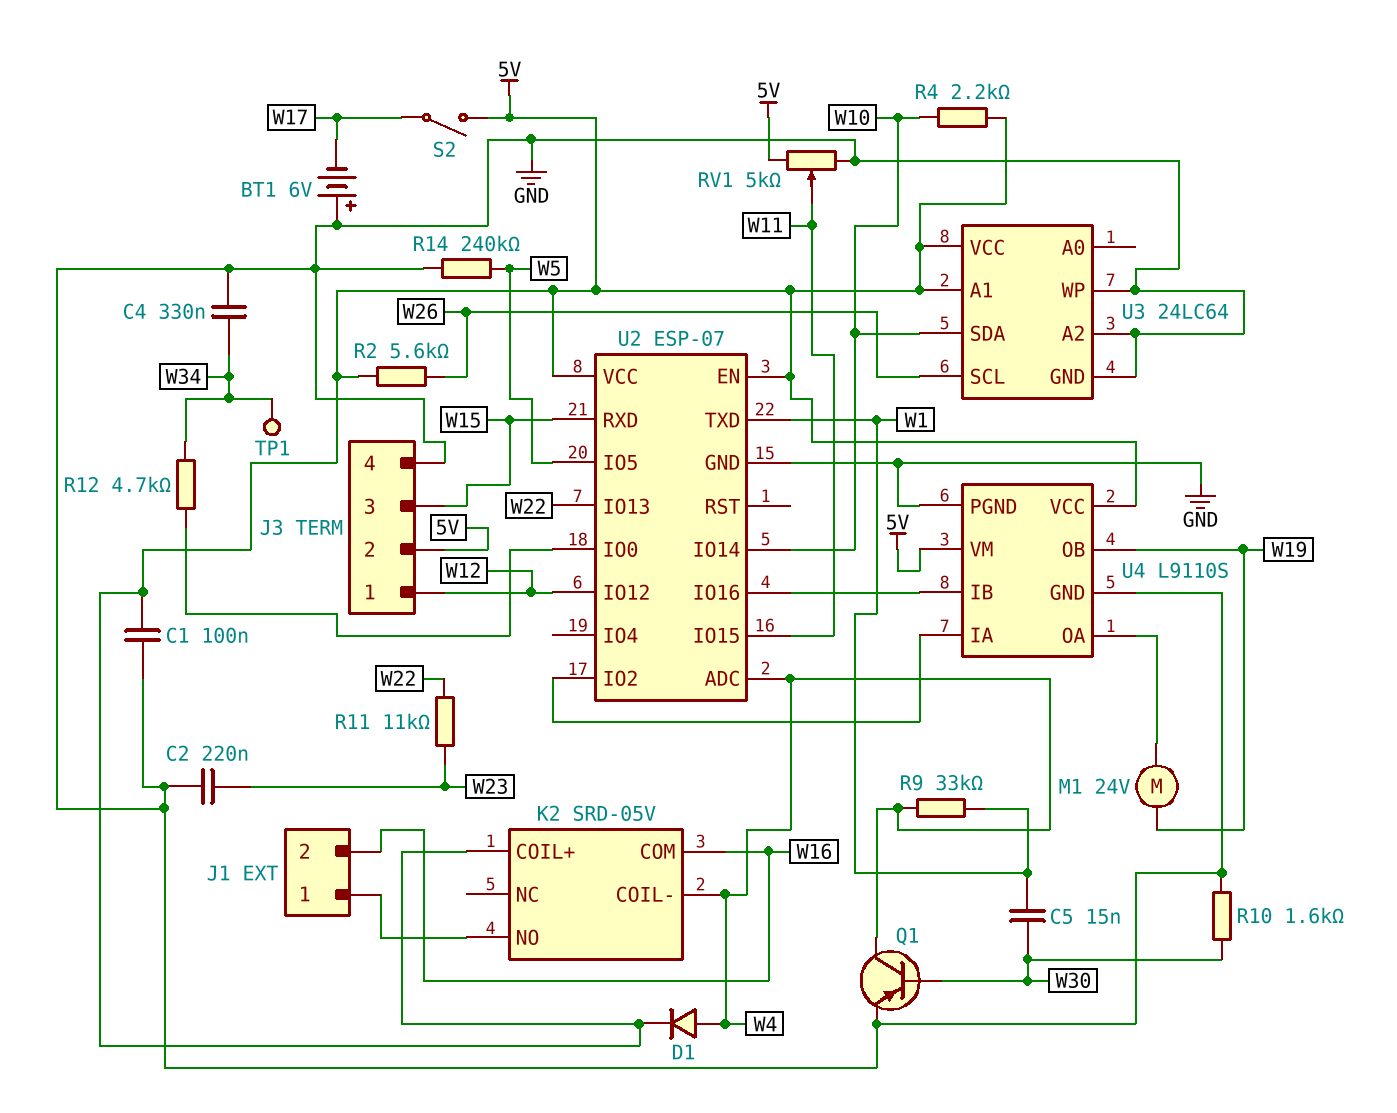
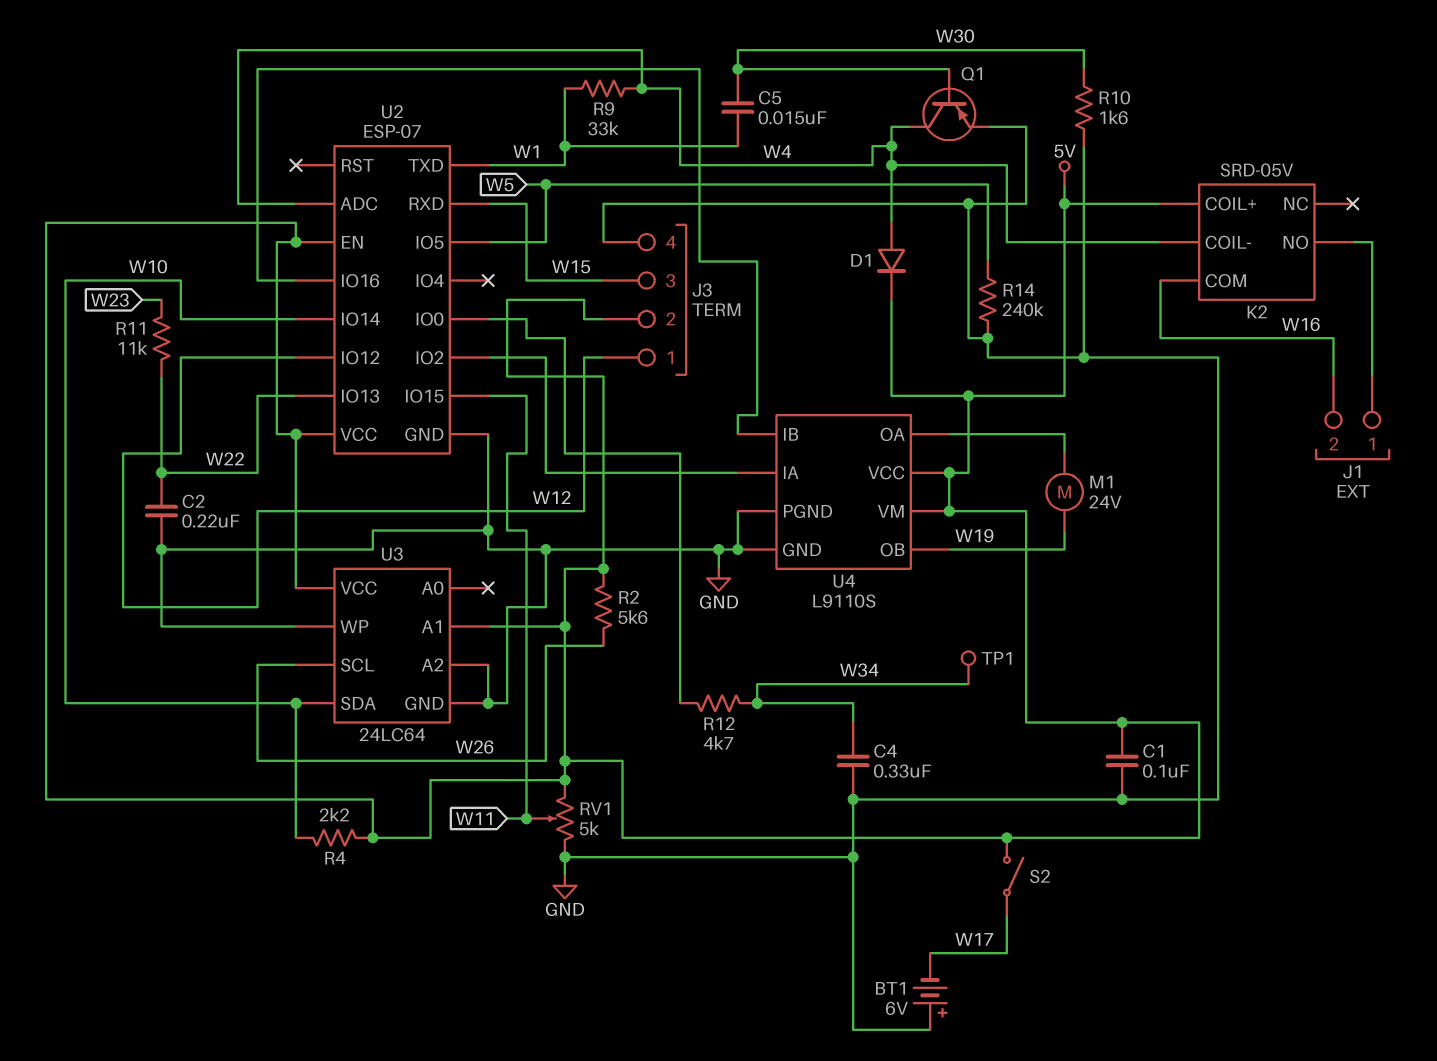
C2: 220nF (GND, W23) -> 220nF (GND, W22)

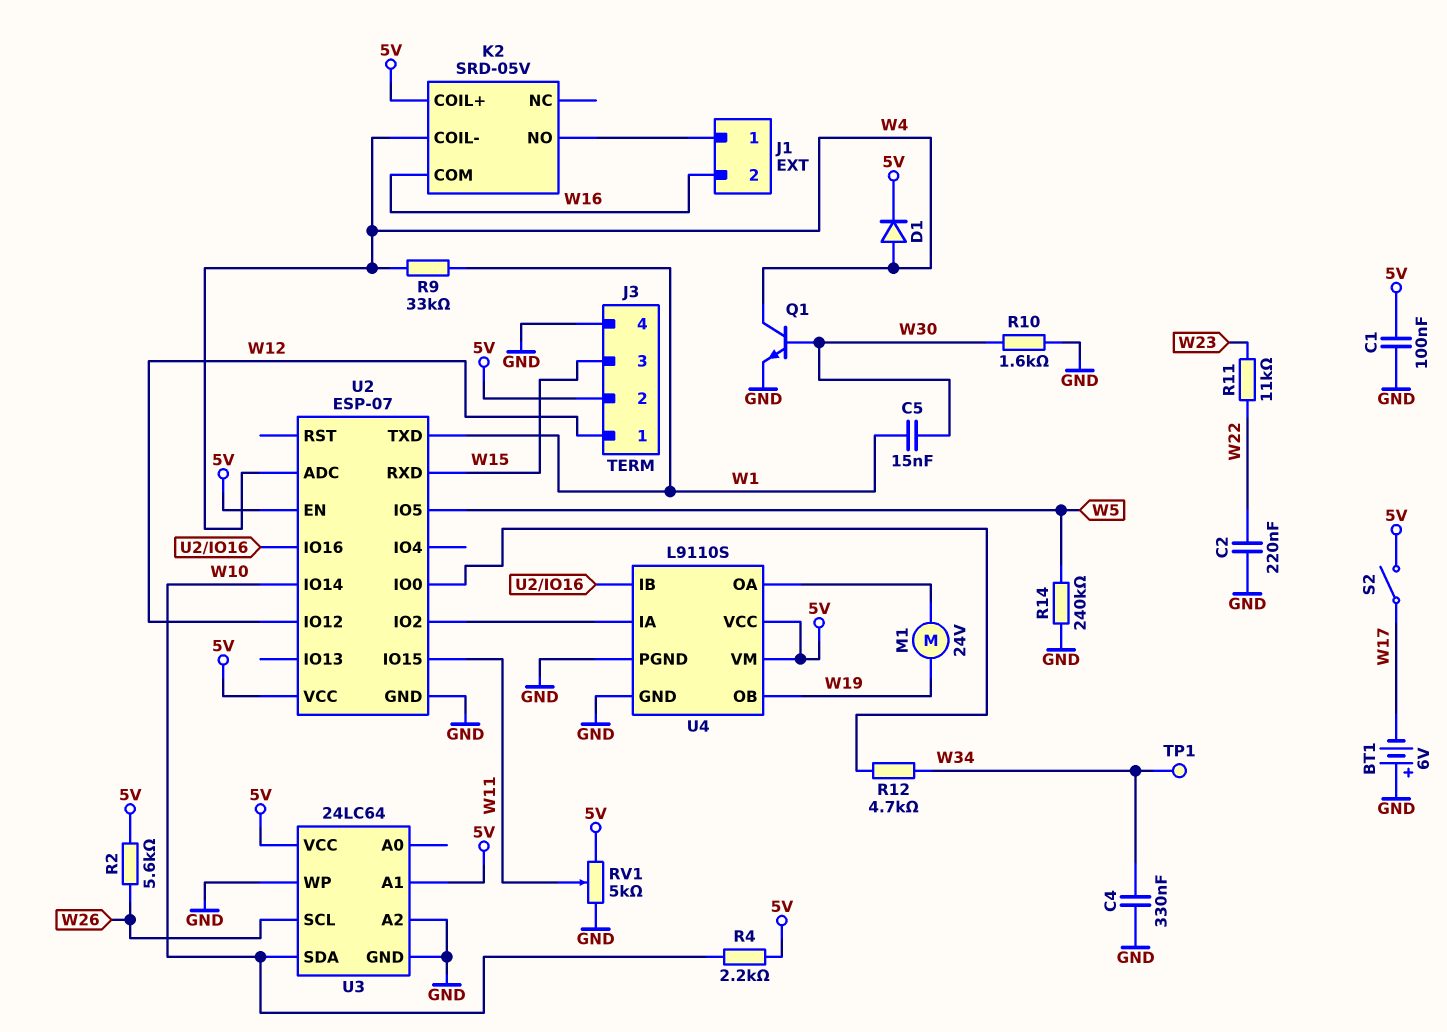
Q1: PNP (B W30, C W4, E GND) -> NPN (B W30, C W4, E GND)
U2 pin IO13: W22 -> none

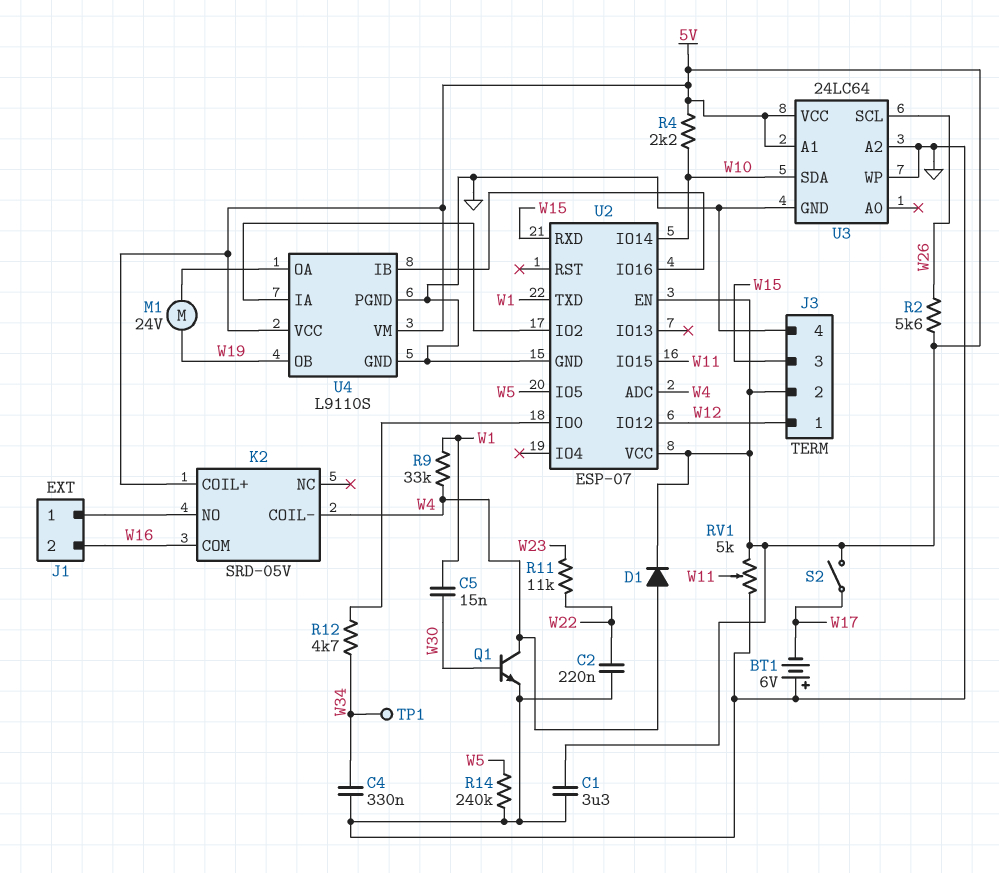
C1: 100nF (5V, GND) -> 3.3uF (5V, GND)
R10: 1.6k (GND, W30) -> none

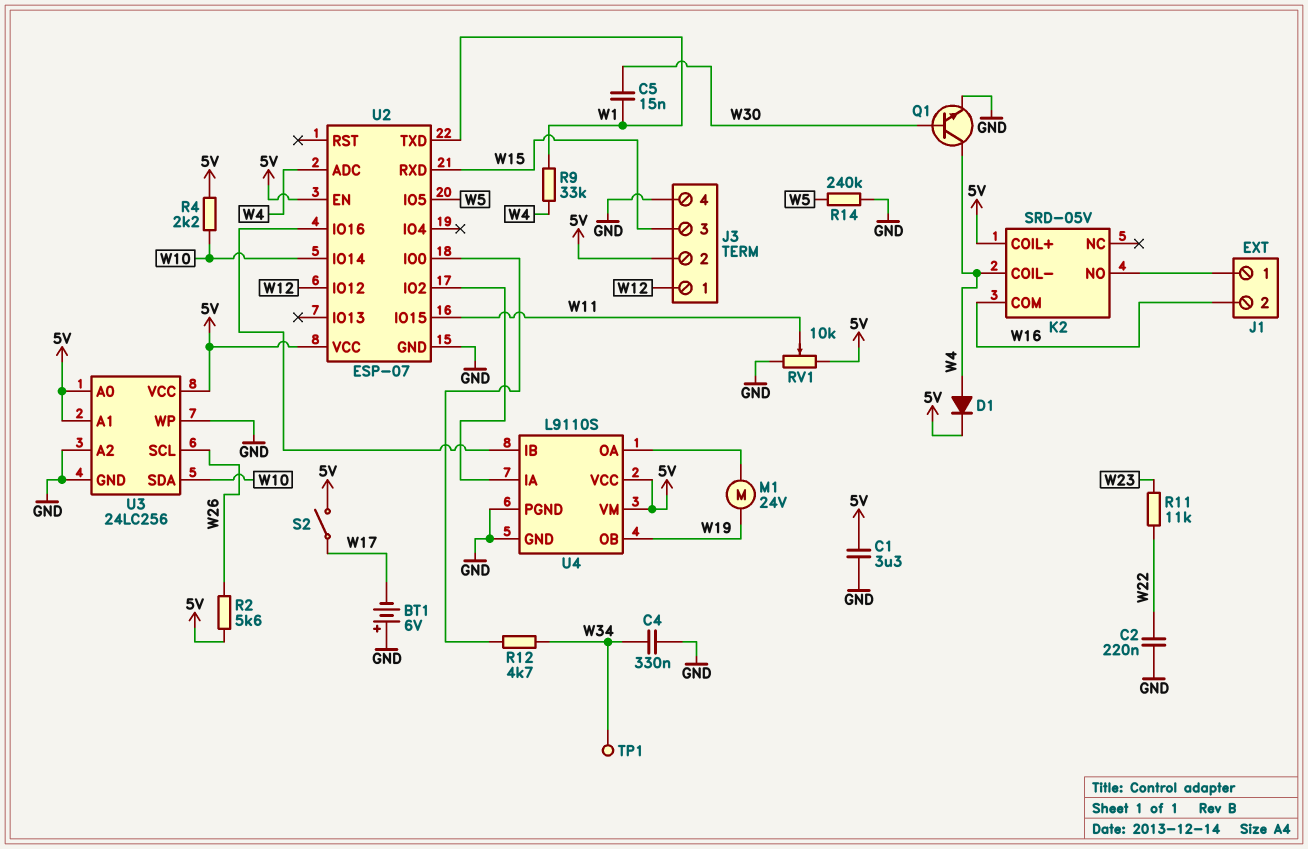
RV1: 5k (5V, GND, wiper W11) -> 10k (5V, GND, wiper W11)
U3: 24LC64 -> 24LC256
U3 pin A0: none -> 5V

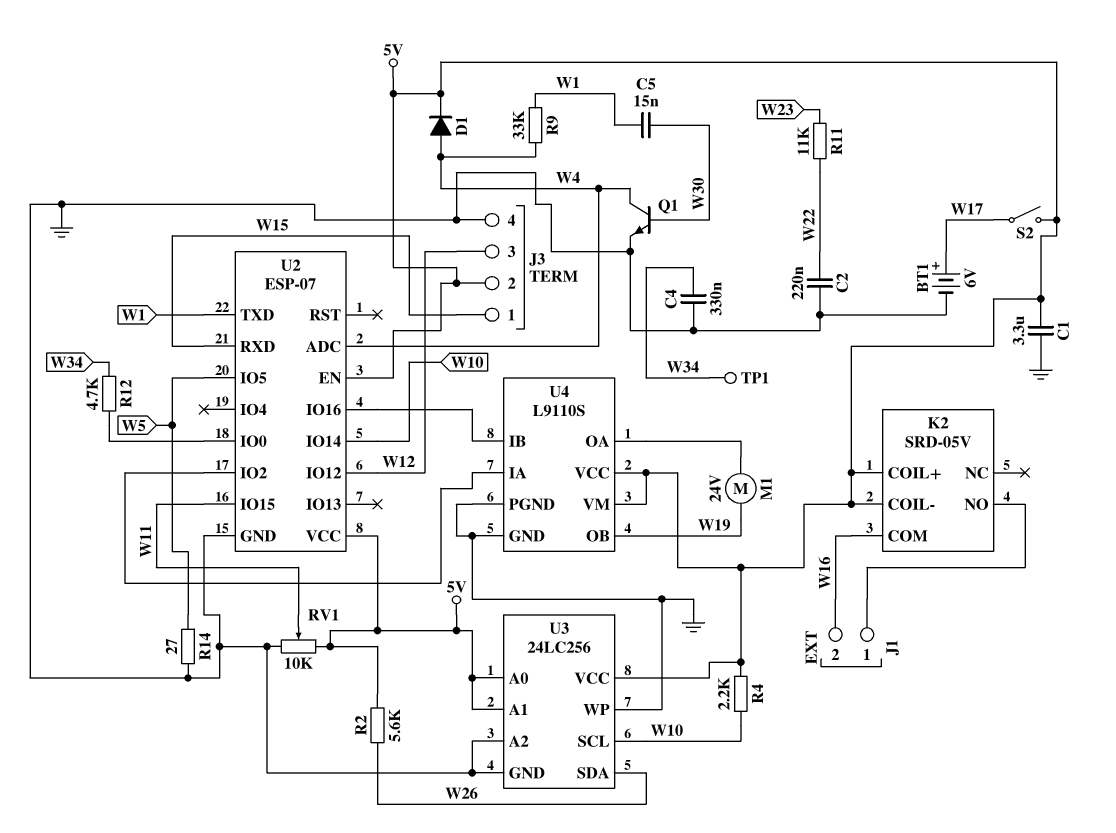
BT1: 6V (plus GND, minus W17) -> 6V (plus W17, minus GND)
J3 pin 1: W12 -> W15
J3 pin 3: W15 -> W12
K2 pin COIL-: W4 -> 5V
R14: 240k (GND, W5) -> 27 (GND, W5)
U3 pin SCL: W26 -> W10
U3 pin SDA: W10 -> W26

